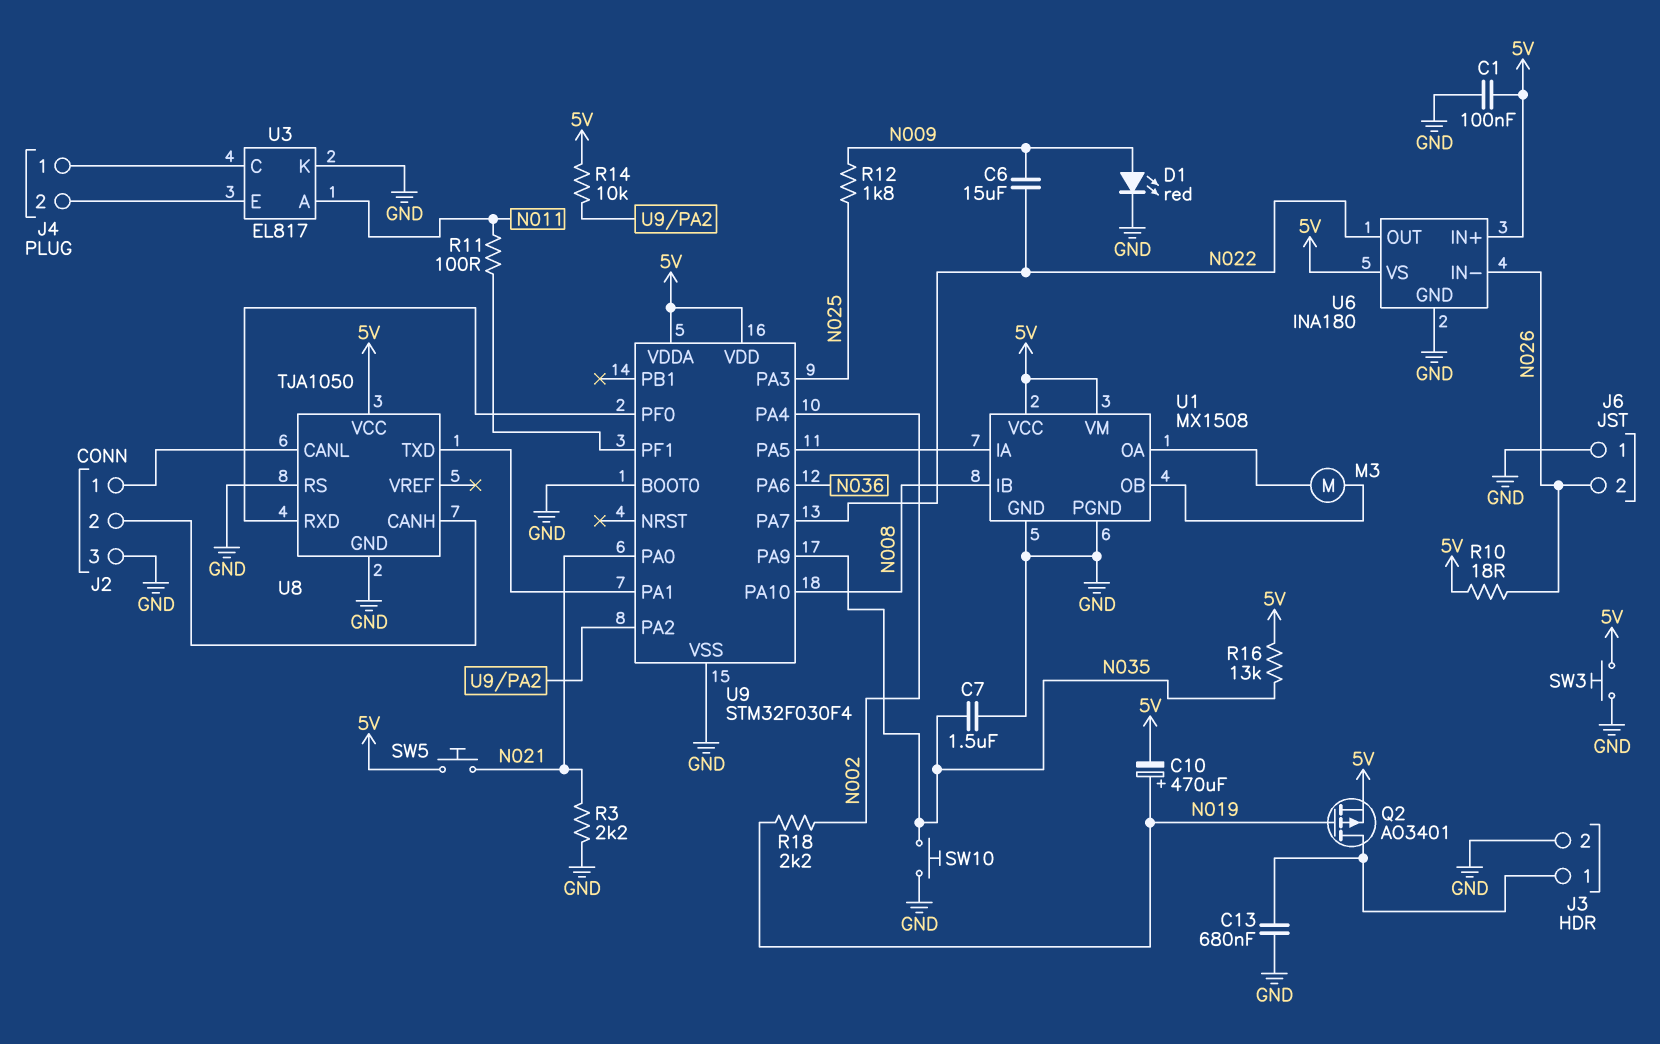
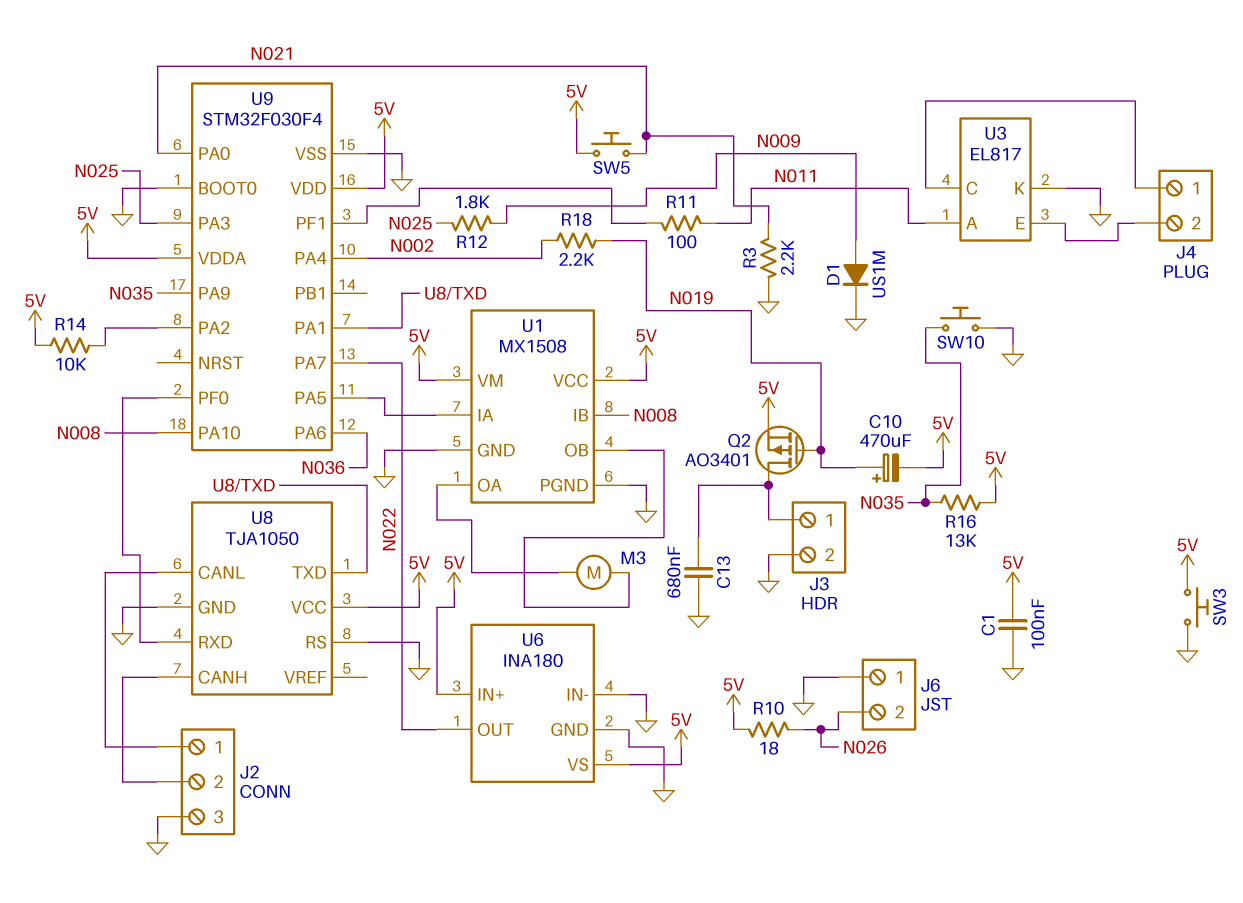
C6: 15uF (N009, N022) -> none
C7: 1.5uF (GND, N035) -> none
D1: LED red (A N009, K GND) -> diode US1M (A N009, K GND)
U6 pin IN-: N026 -> GND

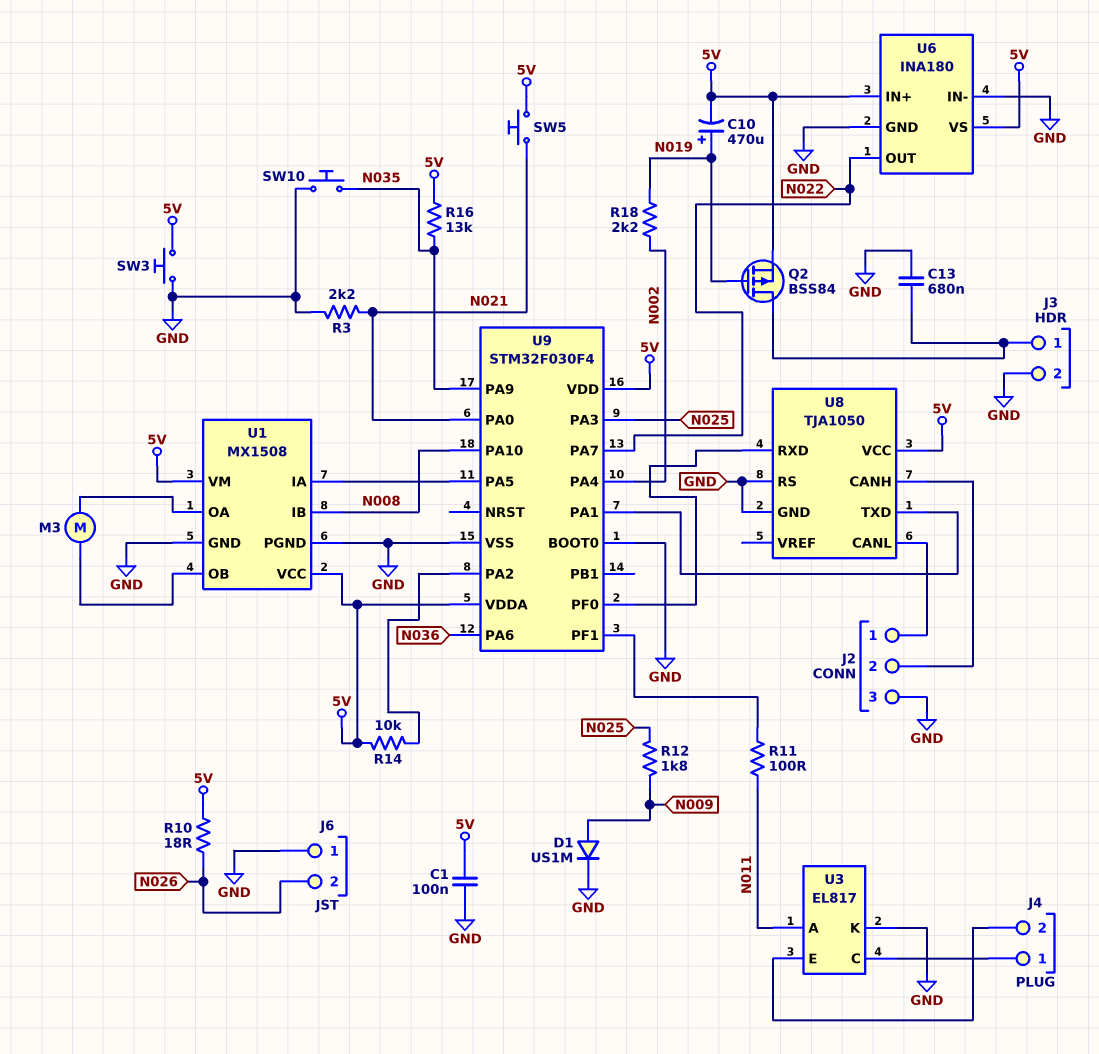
Q2: PMOS AO3401 (G N019, D J3/1, S 5V) -> PMOS BSS84 (G N019, D J3/1, S 5V)

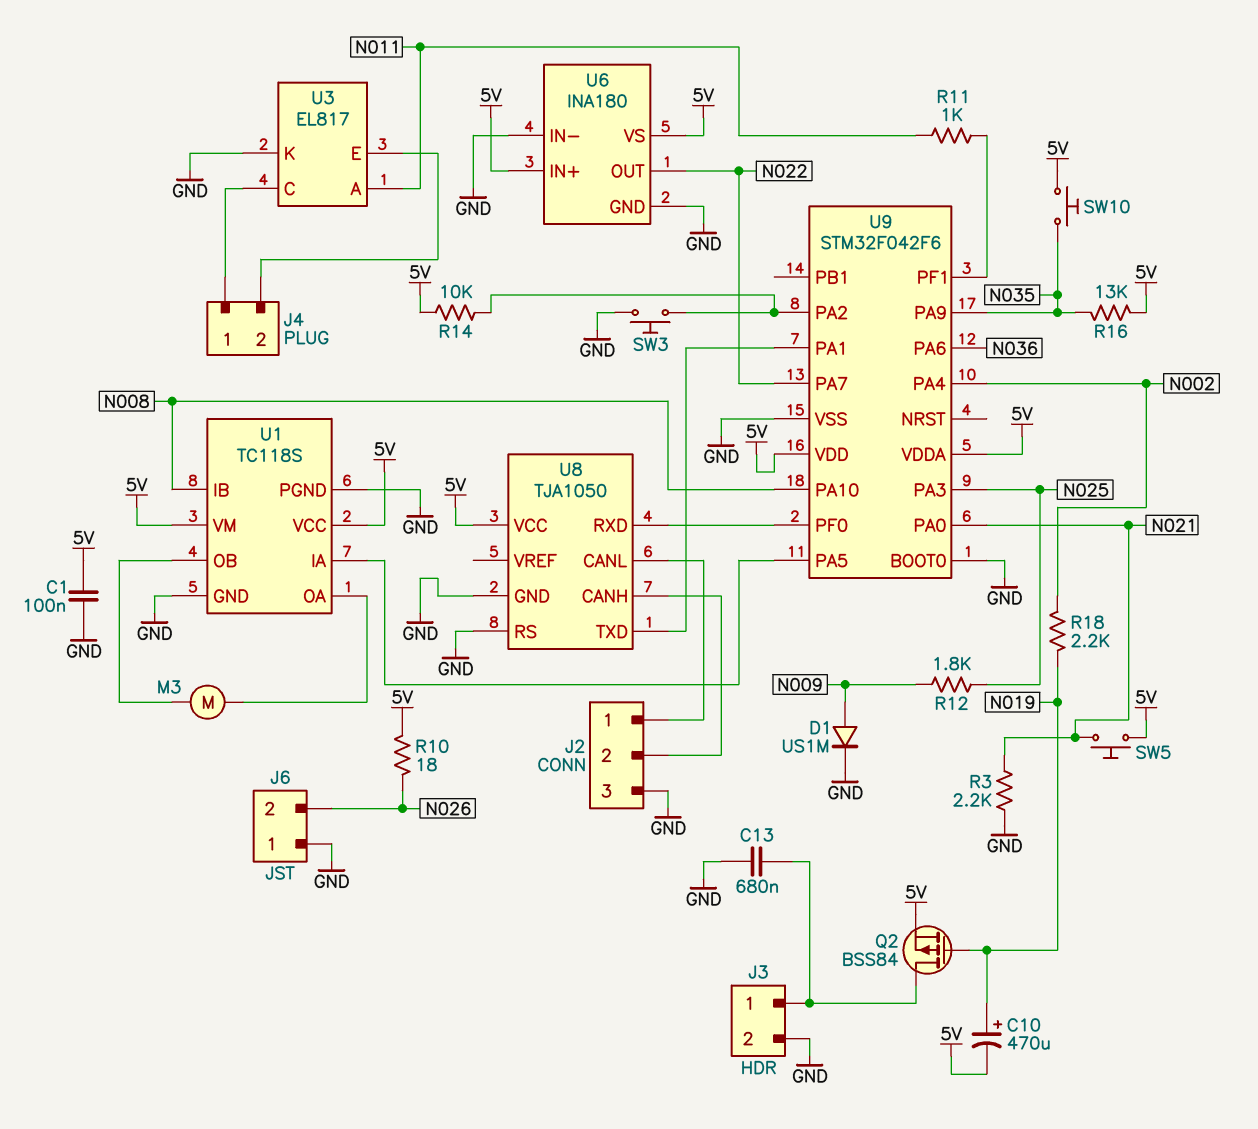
R11: 100 (N011, U9/PF1) -> 1k (N011, U9/PF1)
SW3: button (5V, GND) -> button (GND, U9/PA2)
SW10: button (GND, N035) -> button (5V, N035)
U1: MX1508 -> TC118S
U9: STM32F030F4 -> STM32F042F6

